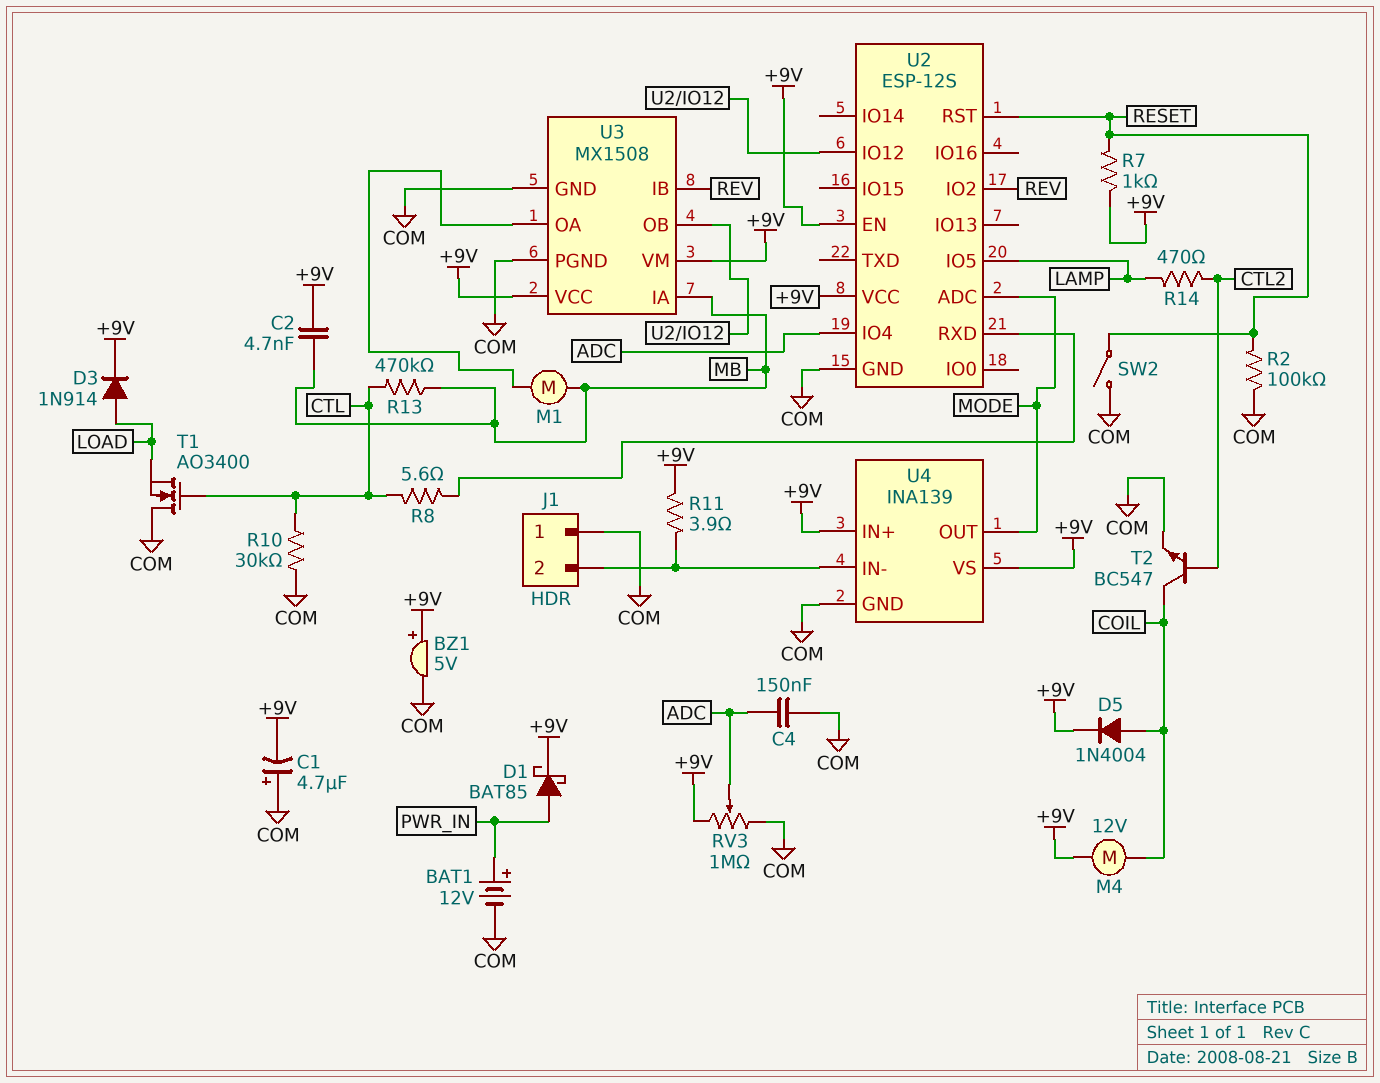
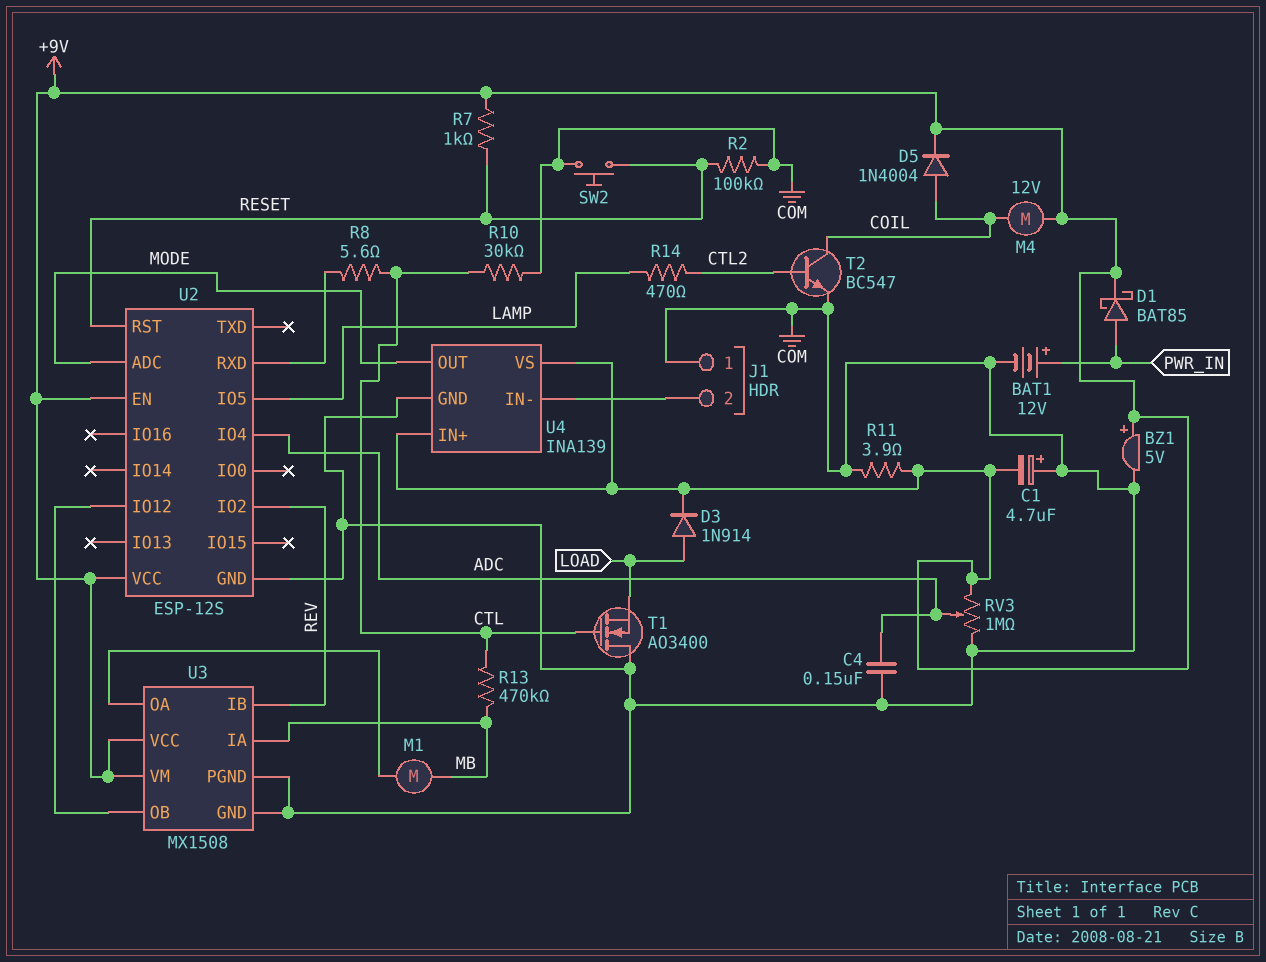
C2: 4.7nF (+9V, MB) -> none
R11: 3.9 (+9V, J1/2) -> 3.9 (+9V, COM)
SW2: switch (COM, RESET) -> button (COM, RESET)

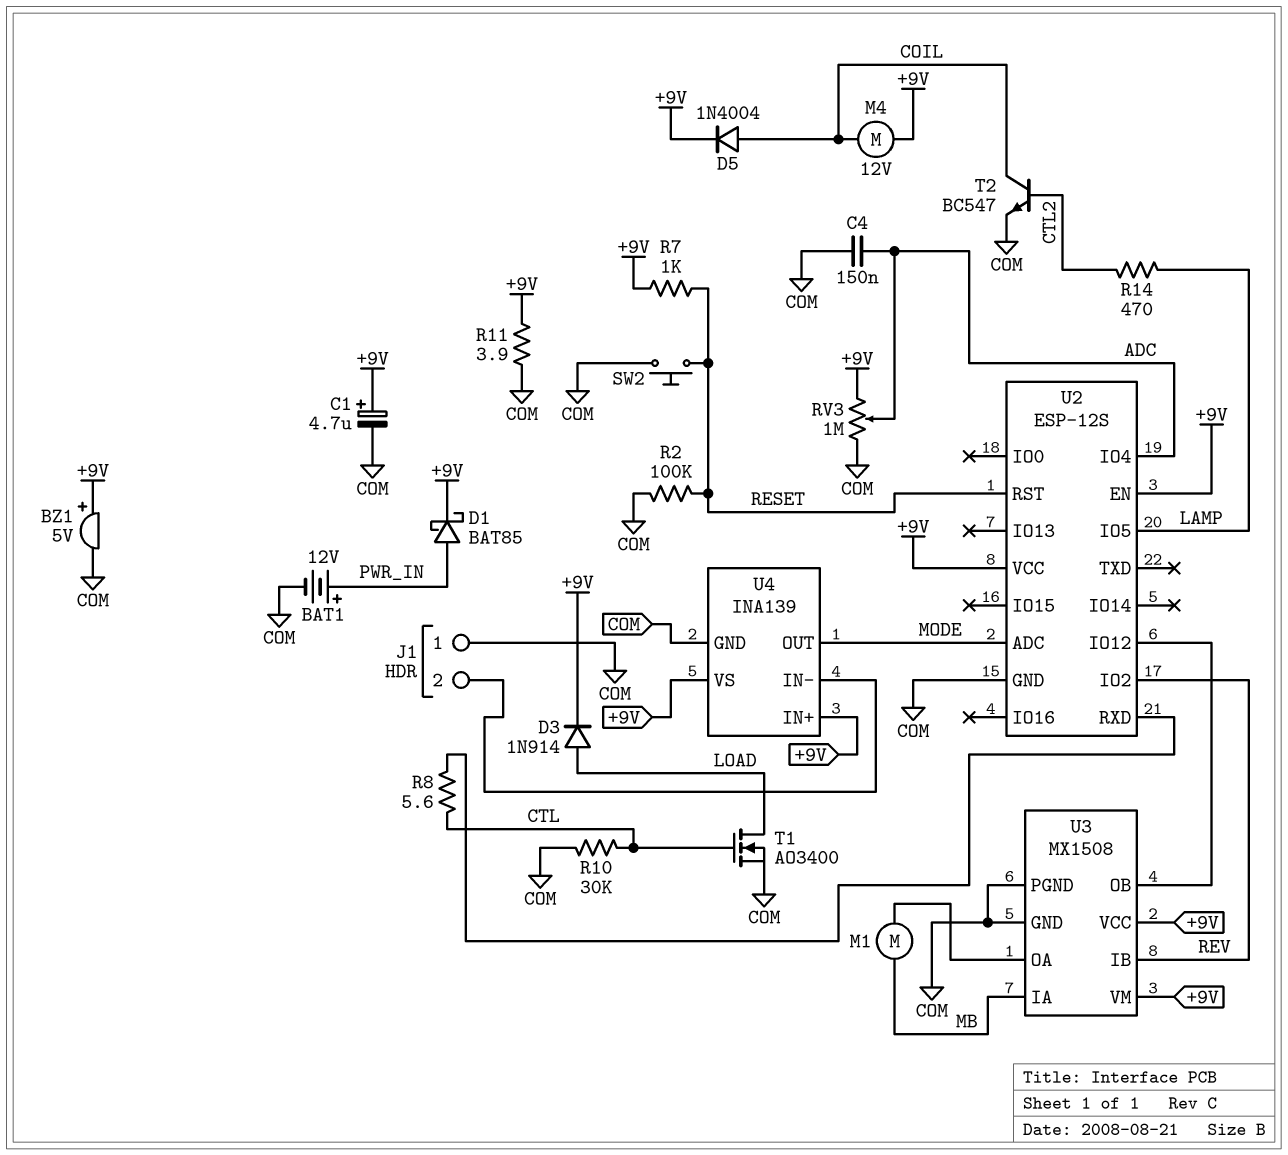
C1: 4.7uF (plus COM, minus +9V) -> 4.7uF (plus +9V, minus COM)
R13: 470k (CTL, MB) -> none
T1: NMOS AO3400 (G CTL, D COM, S LOAD) -> NMOS AO3400 (G CTL, D LOAD, S COM)

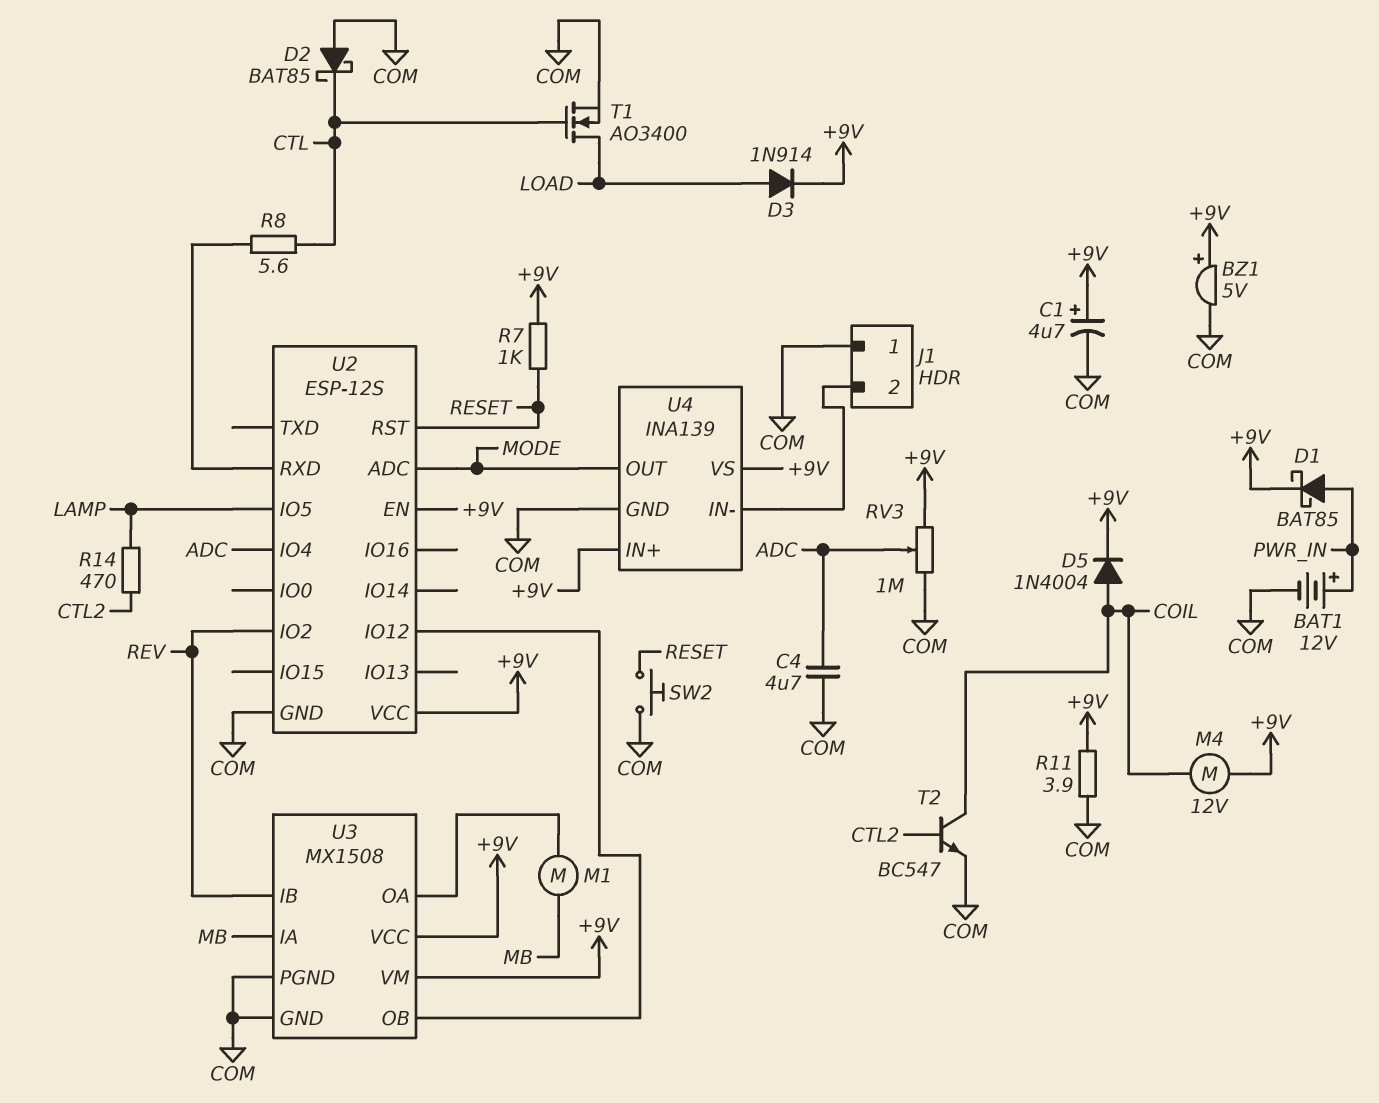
C4: 150nF (ADC, COM) -> 4.7uF (ADC, COM)
D2: none -> schottky BAT85 (A COM, K CTL)
R2: 100k (COM, RESET) -> none
R10: 30k (COM, CTL) -> none

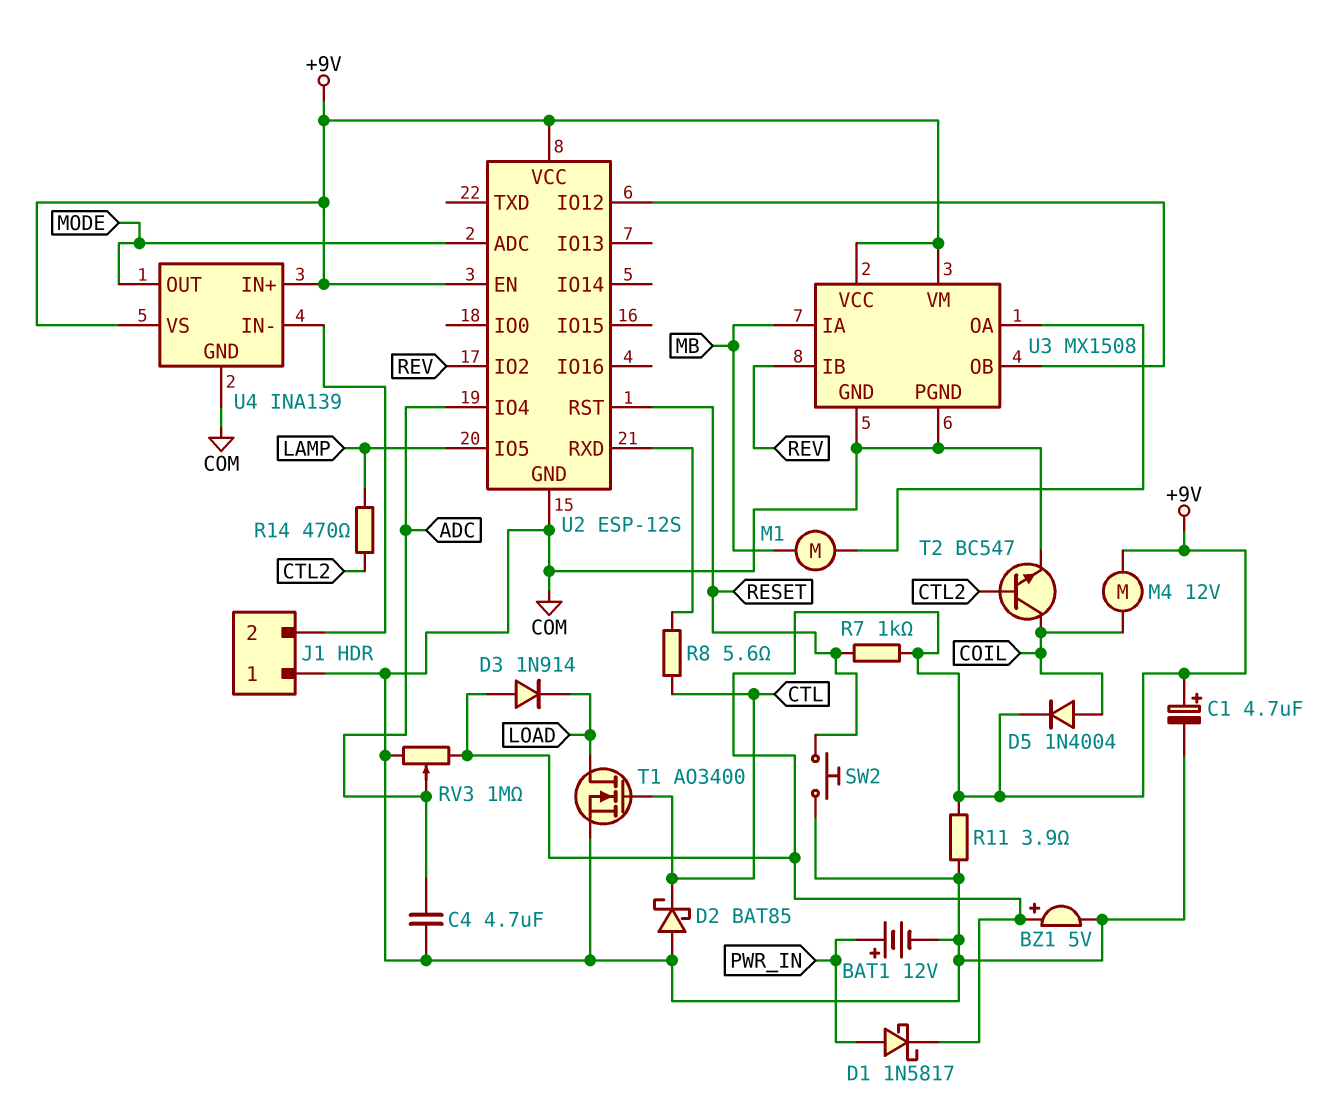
D1: schottky BAT85 (A PWR_IN, K +9V) -> schottky 1N5817 (A PWR_IN, K +9V)
D3: diode 1N914 (A LOAD, K +9V) -> diode 1N914 (A +9V, K LOAD)

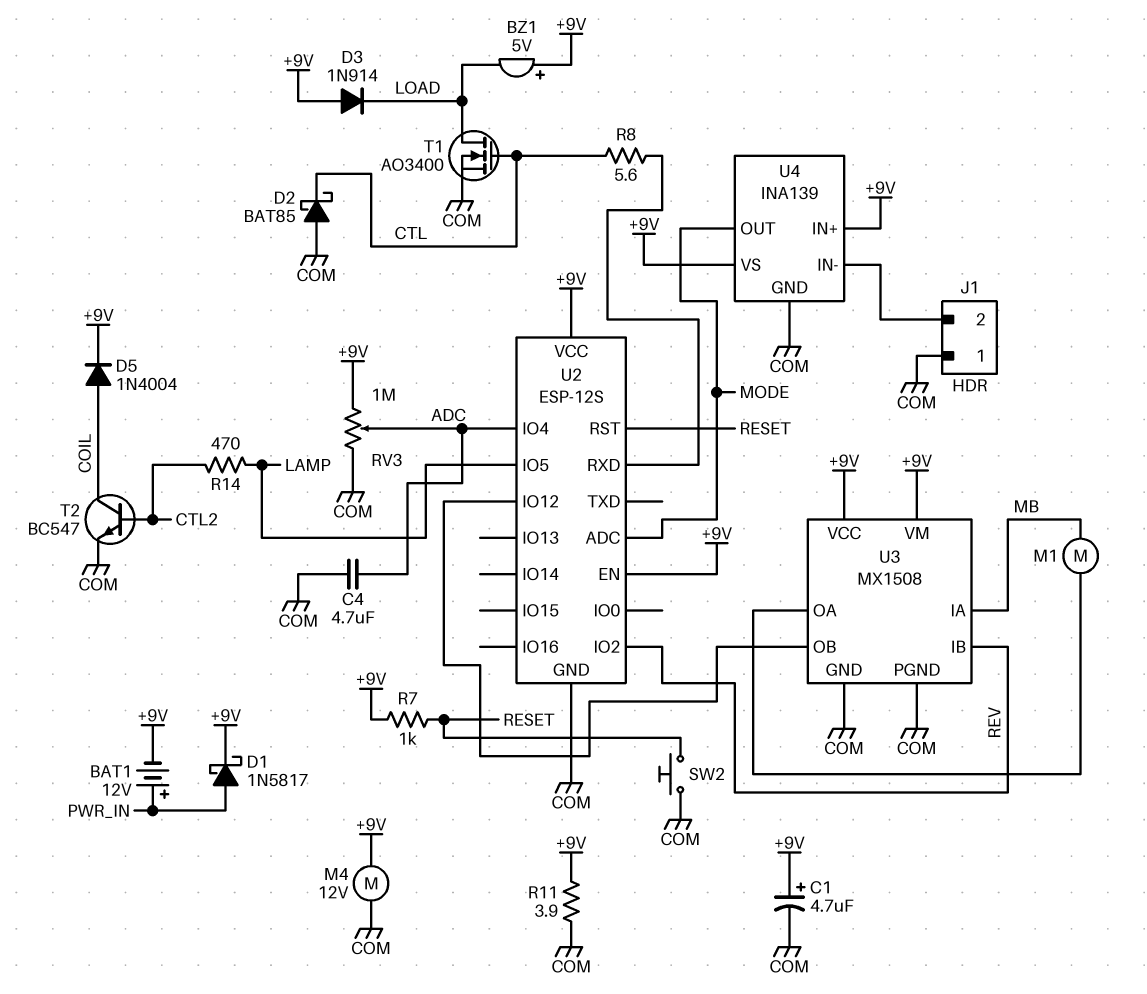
BAT1: 12V (plus PWR_IN, minus COM) -> 12V (plus PWR_IN, minus +9V)
BZ1: buzzer 5V (plus +9V, minus COM) -> buzzer 5V (plus +9V, minus LOAD)
M4: motor 12V (+9V, COIL) -> motor 12V (+9V, COM)

